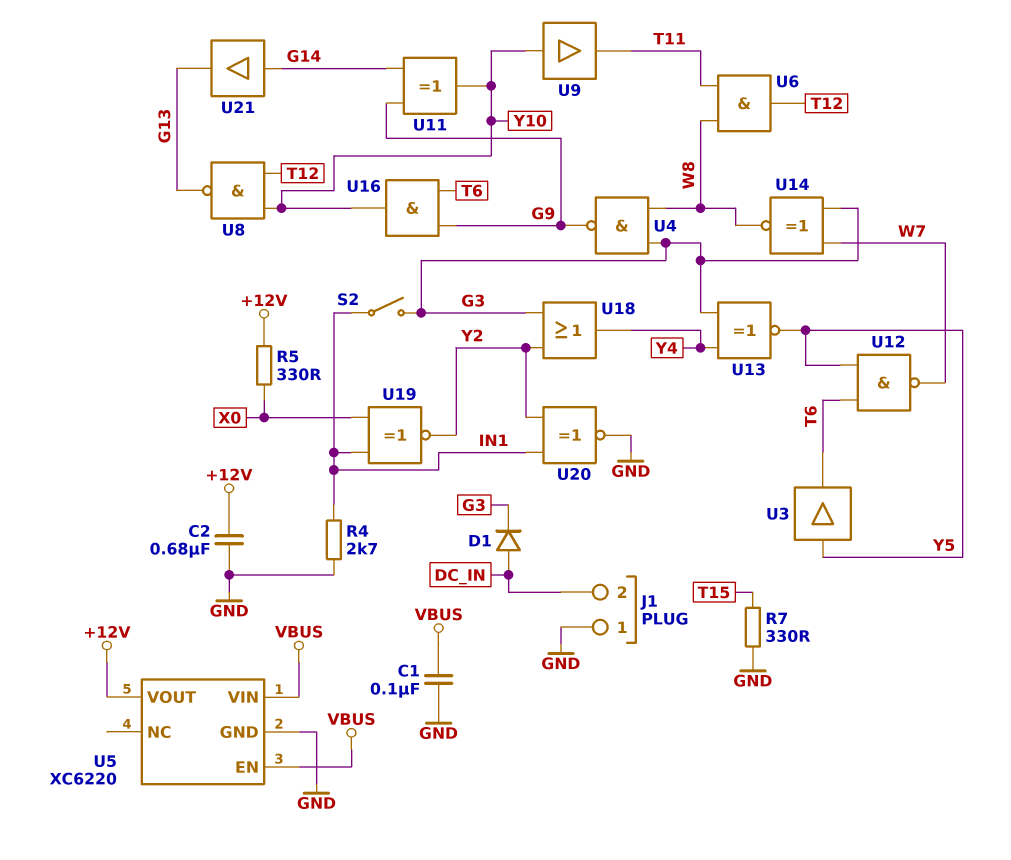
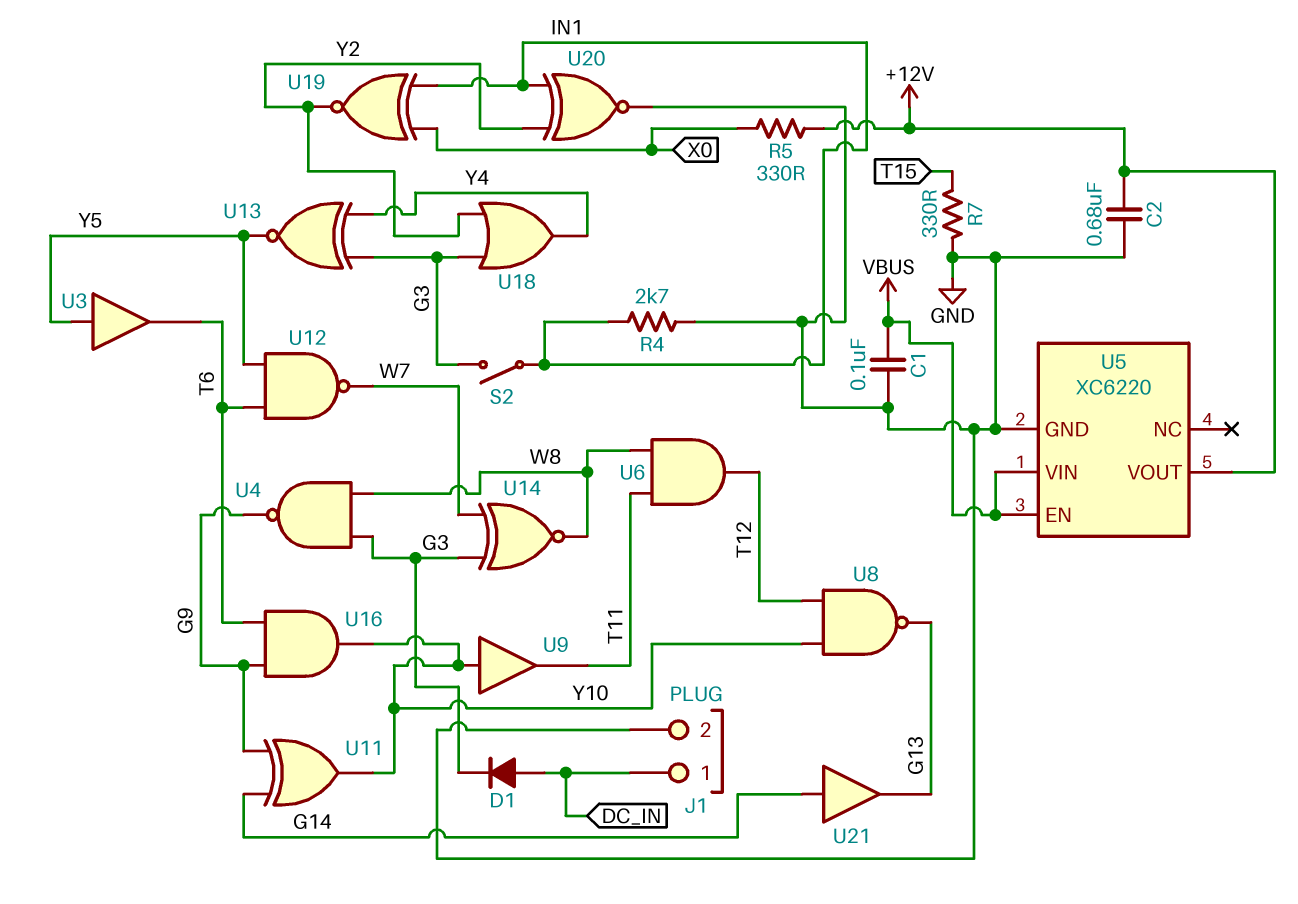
J1 pin 1: GND -> DC_IN
J1 pin 2: DC_IN -> GND

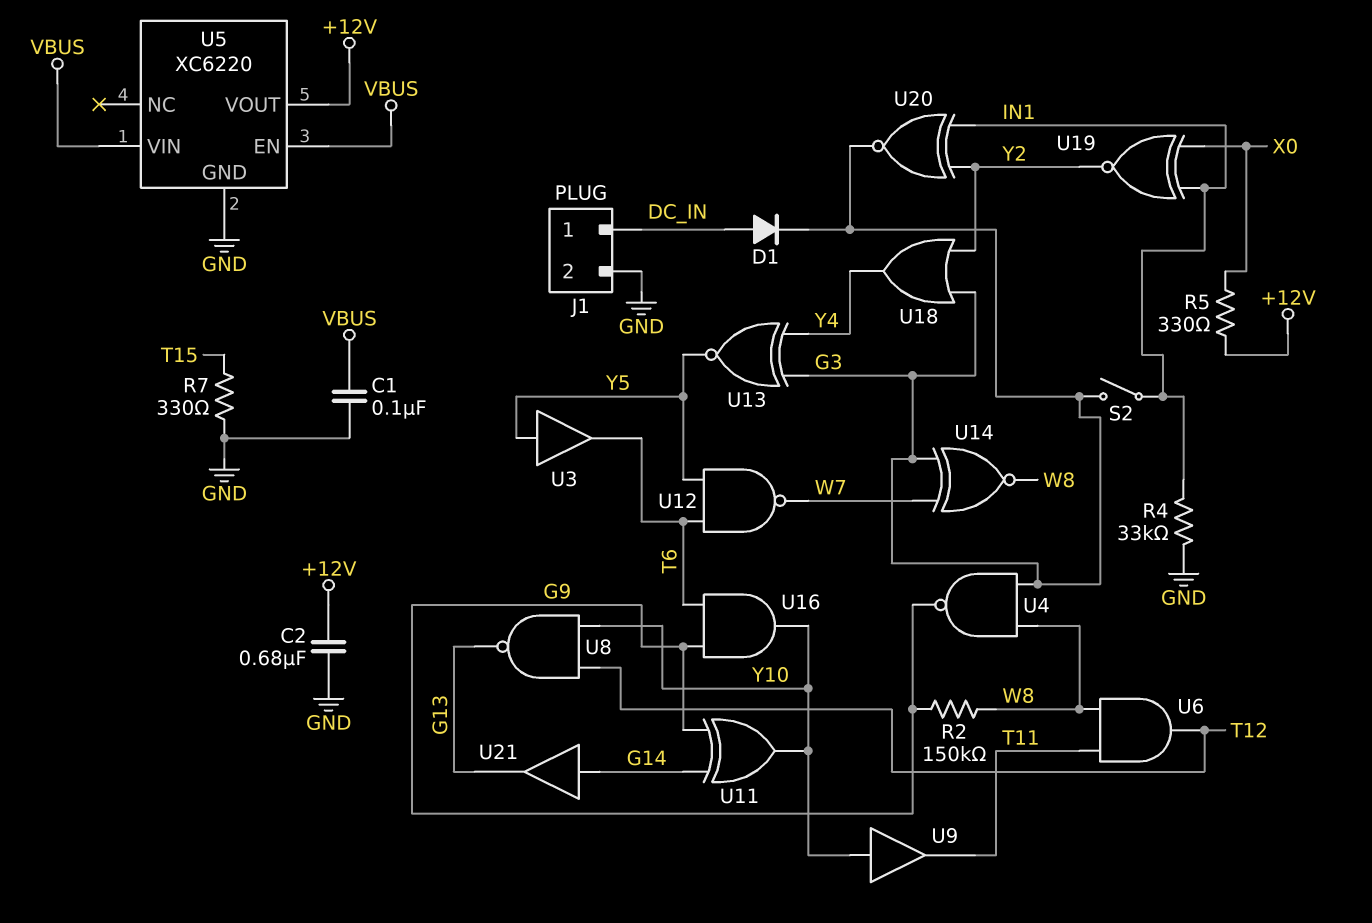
R2: none -> 150k (G9, W8)
R4: 2.7k (GND, IN1) -> 33k (GND, IN1)
U20: XNOR (in IN1, in Y2, out GND) -> XNOR (in IN1, in Y2, out G3)

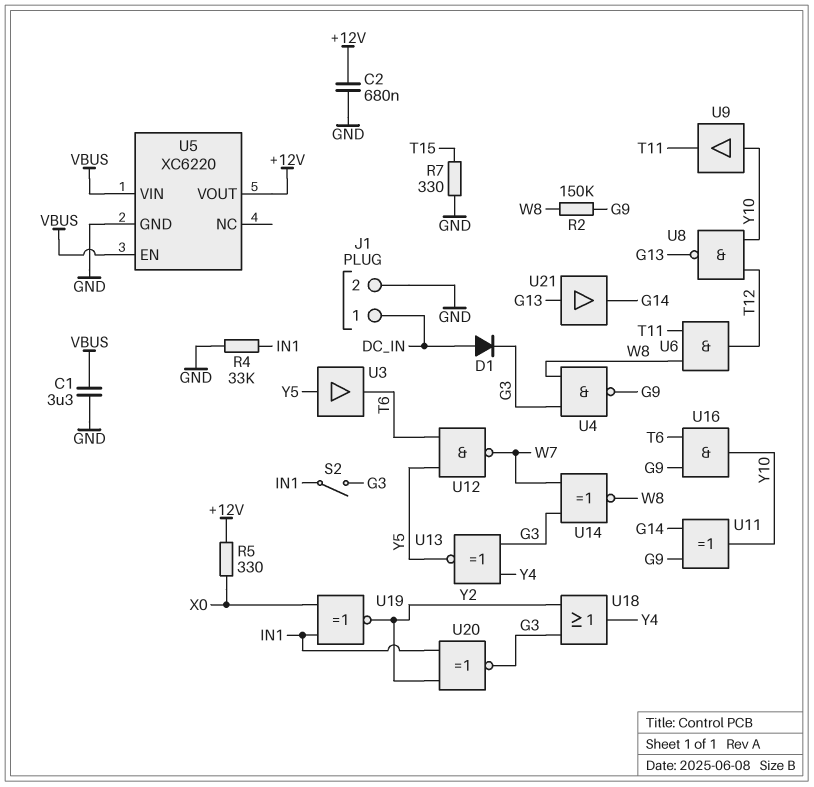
C1: 100nF (GND, VBUS) -> 3.3uF (GND, VBUS)
U21: buffer (in G14, out G13) -> buffer (in G13, out G14)

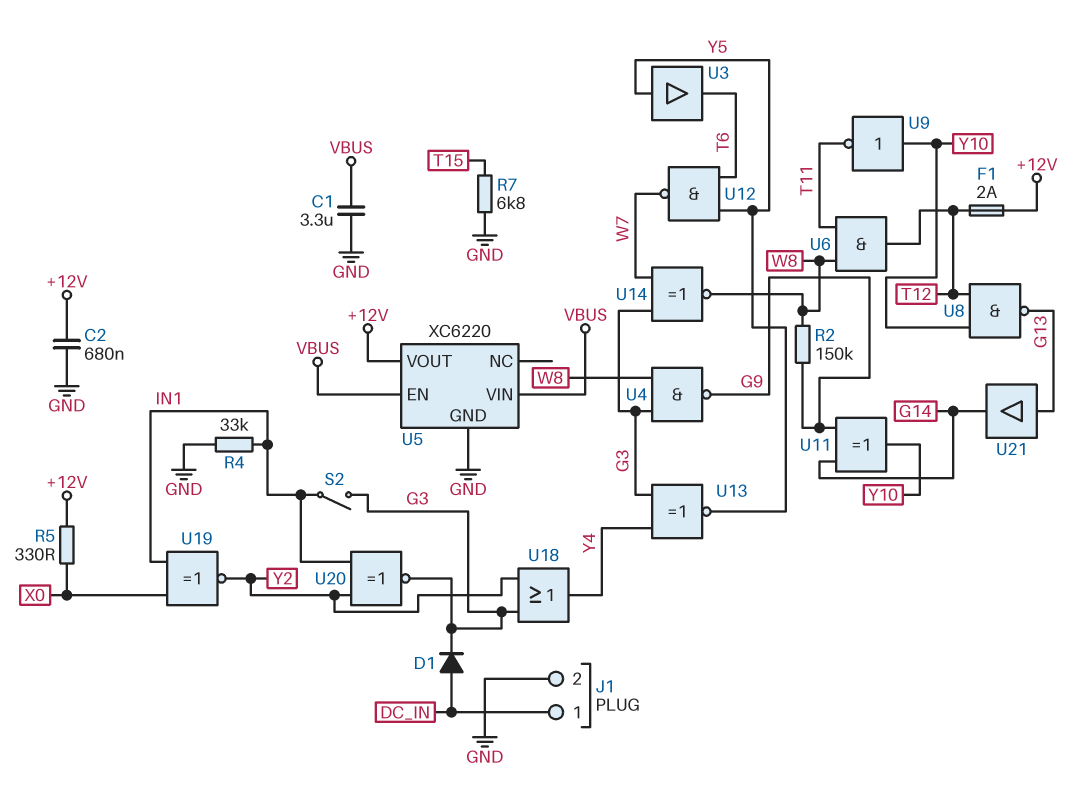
F1: none -> 2A (+12V, T12)
R7: 330 (GND, T15) -> 6.8k (GND, T15)
U9: buffer (in Y10, out T11) -> NOT (in Y10, out T11)
U16: AND (in G9, in T6, out Y10) -> none

